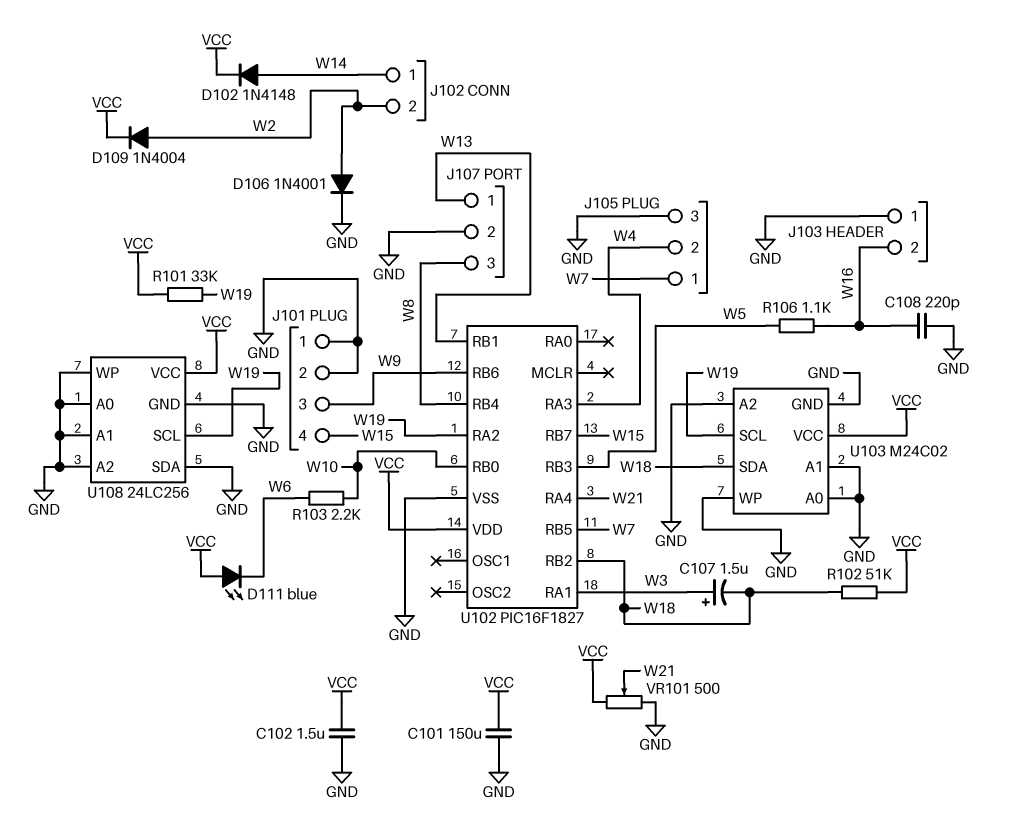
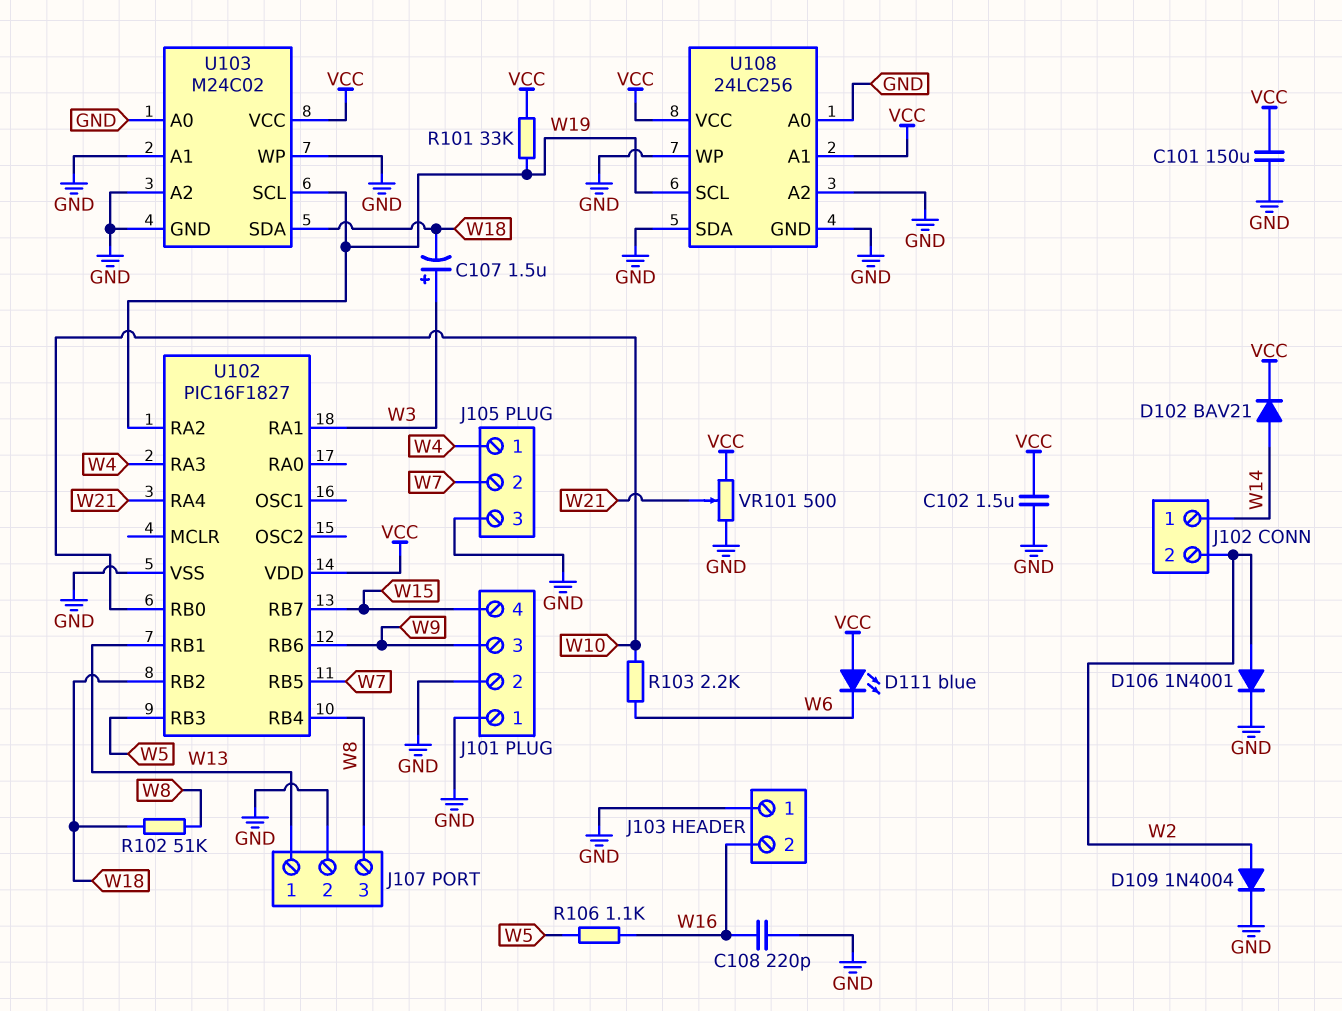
D102: diode 1N4148 (A W14, K VCC) -> diode BAV21 (A W14, K VCC)
D109: diode 1N4004 (A W2, K VCC) -> diode 1N4004 (A W2, K GND)
J105 pin 1: W7 -> W4
J105 pin 2: W4 -> W7
R102: 51k (VCC, W18) -> 51k (W8, W18)
U108 pin A1: GND -> VCC

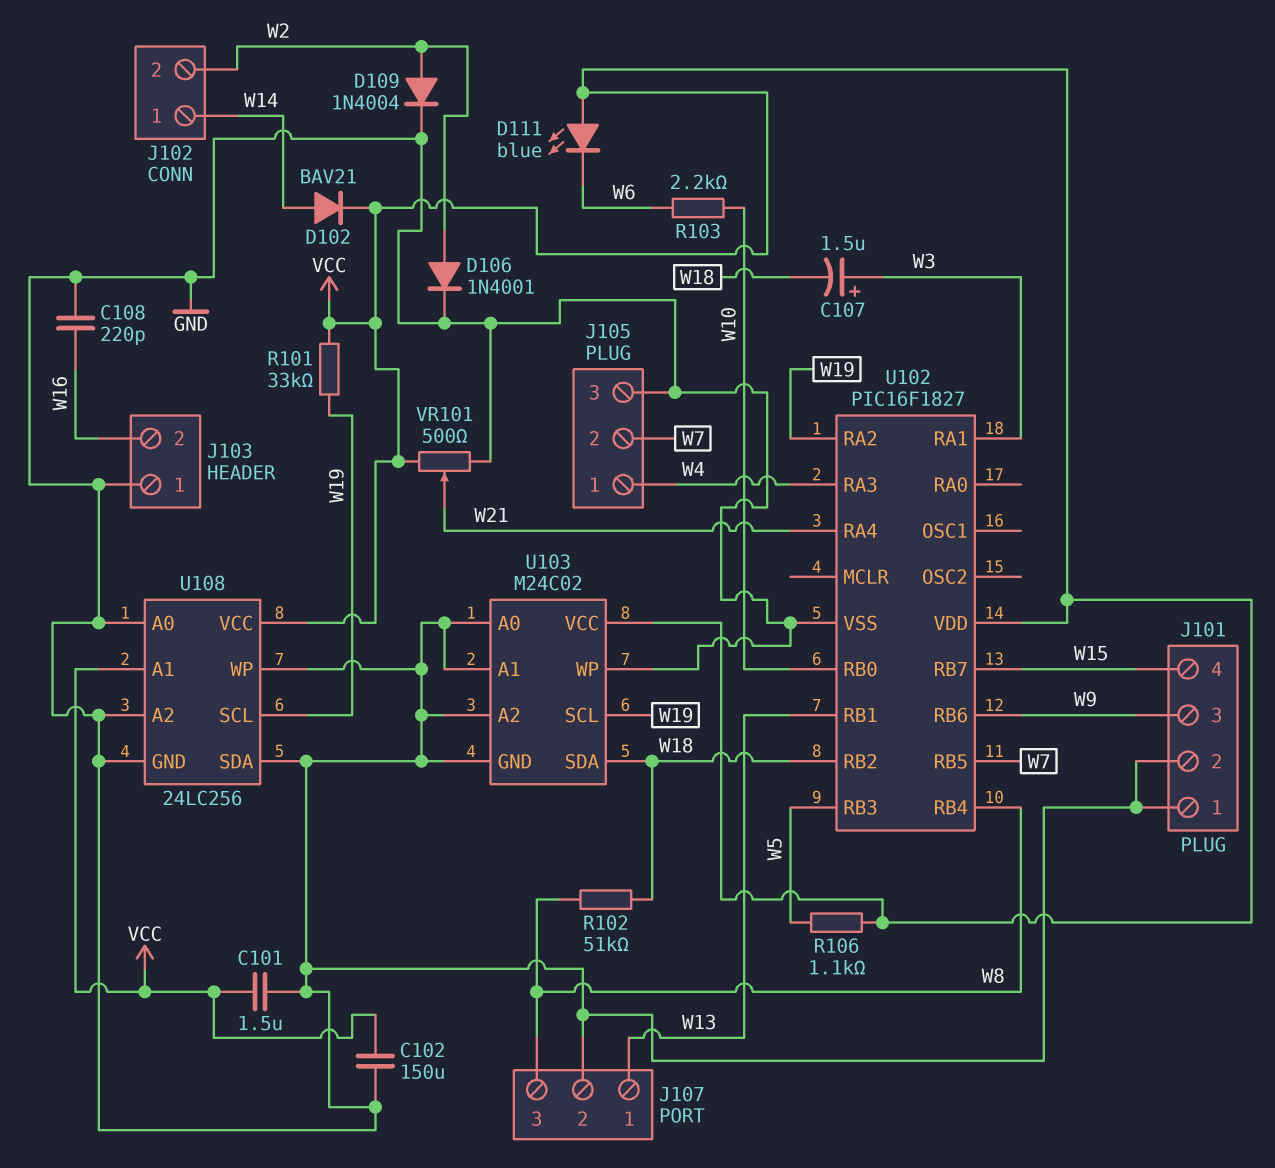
C101: 150uF (GND, VCC) -> 1.5uF (GND, VCC)
C102: 1.5uF (GND, VCC) -> 150uF (GND, VCC)
R106: 1.1k (W5, W16) -> 1.1k (VCC, W5)

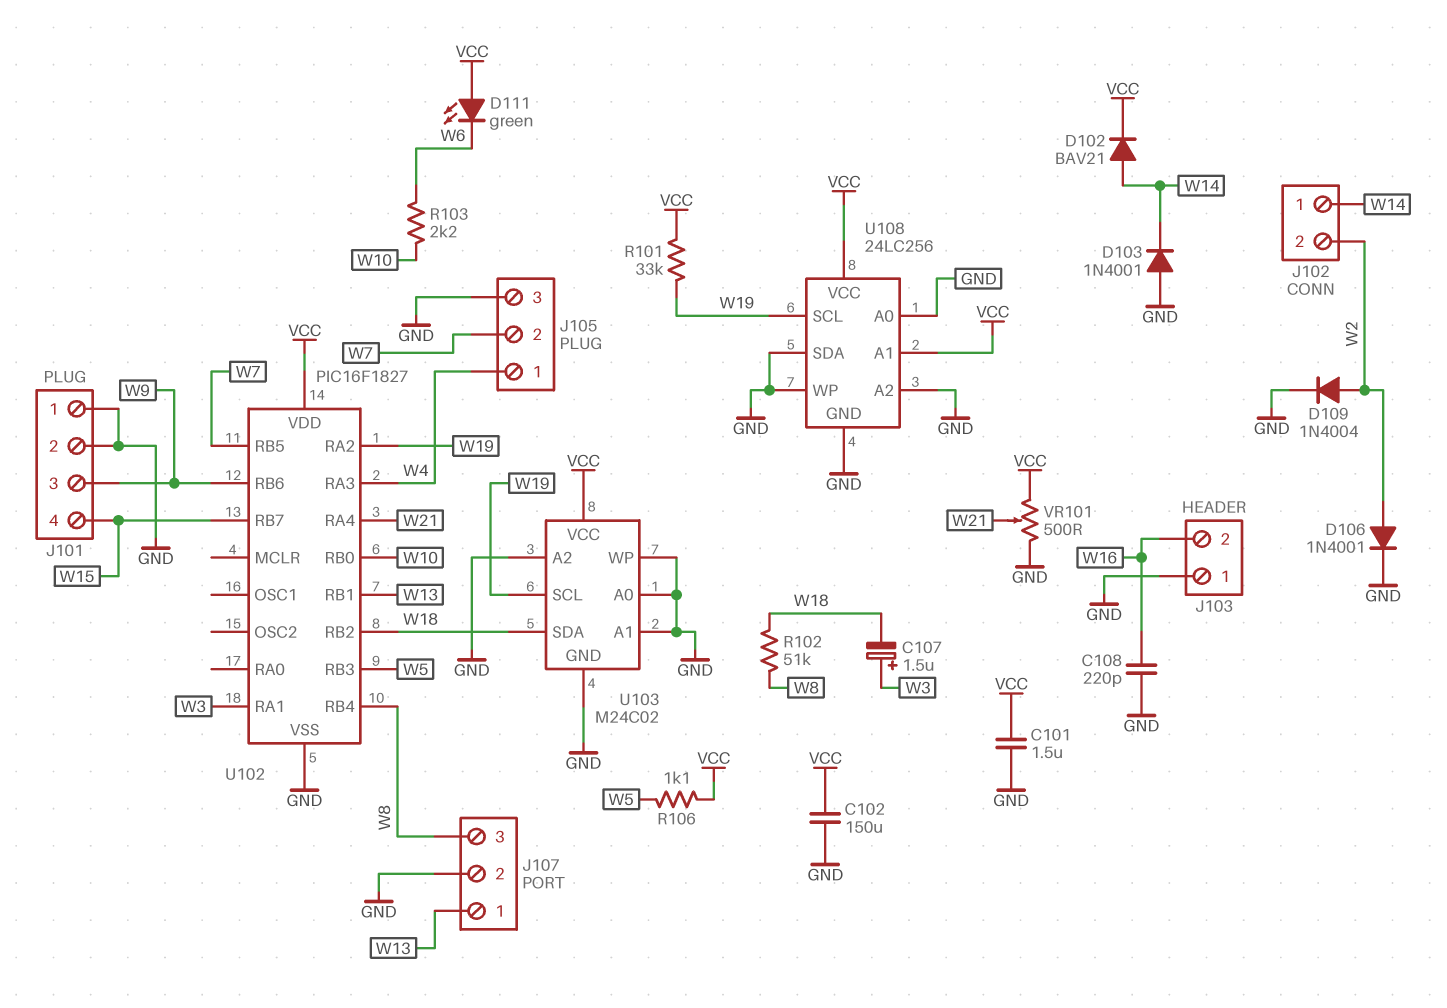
D103: none -> diode 1N4001 (A GND, K W14)
D111: LED blue (A VCC, K W6) -> LED green (A VCC, K W6)

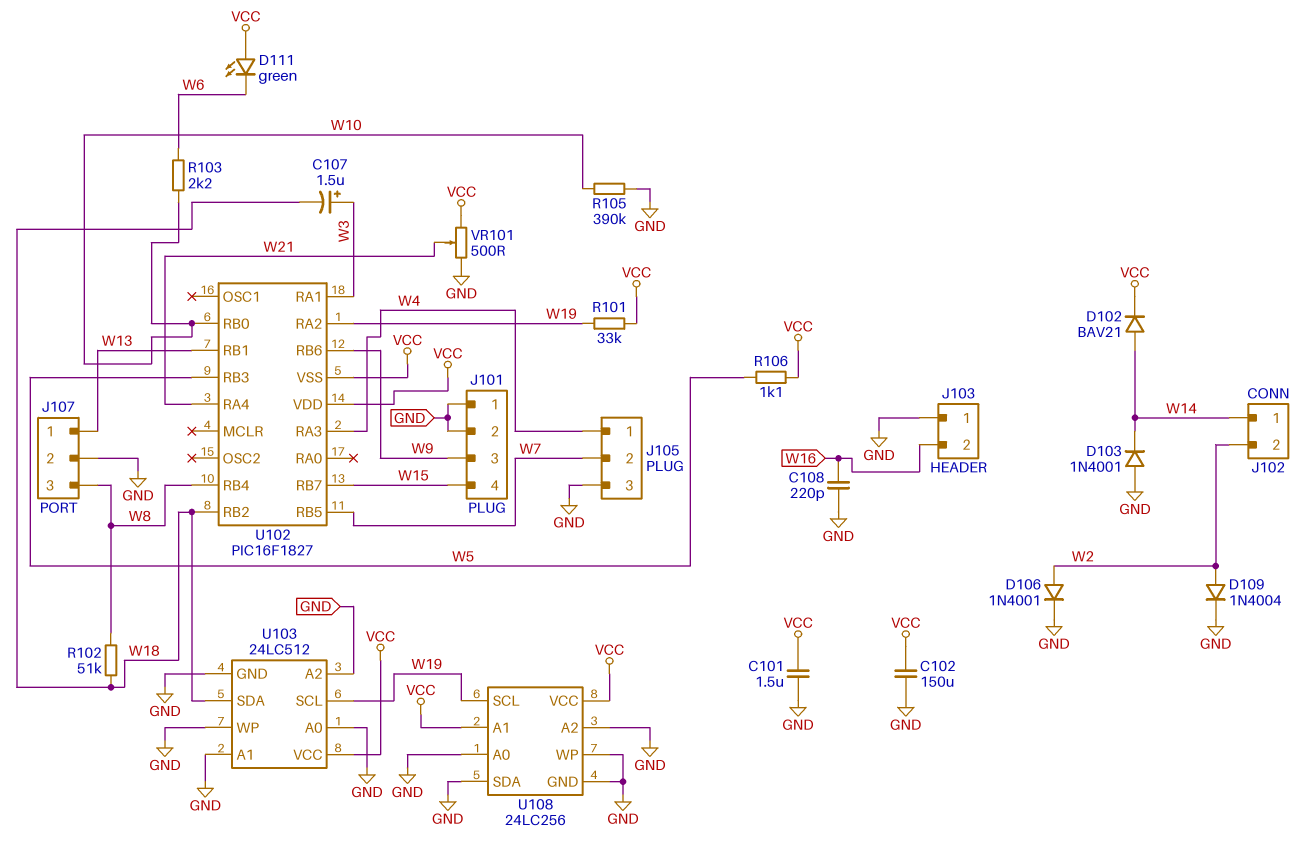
R105: none -> 390k (GND, W10)
U102 pin VSS: GND -> VCC
U103: M24C02 -> 24LC512

